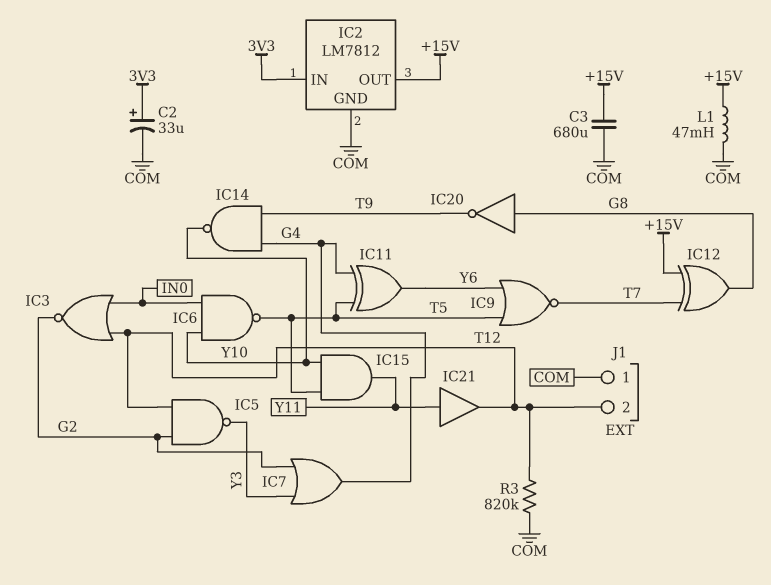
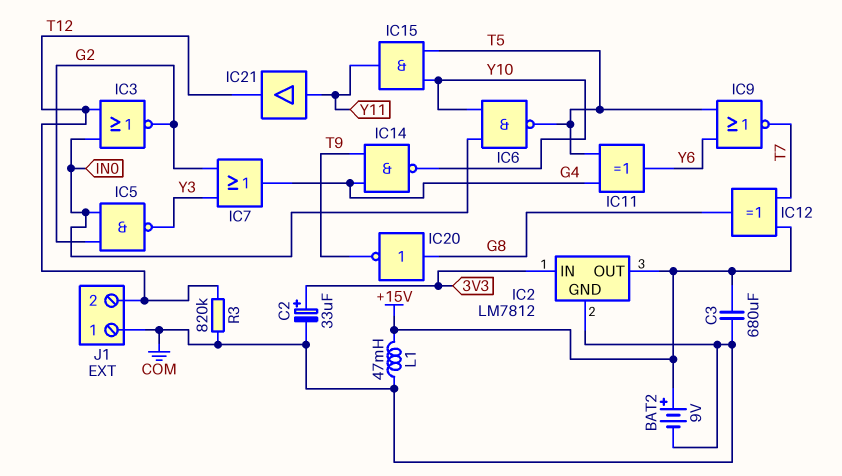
BAT2: none -> 9V (plus +15V, minus COM)
IC5: NAND (in G2, in T12, out Y3) -> NAND (in G2, in IN0, out Y3)

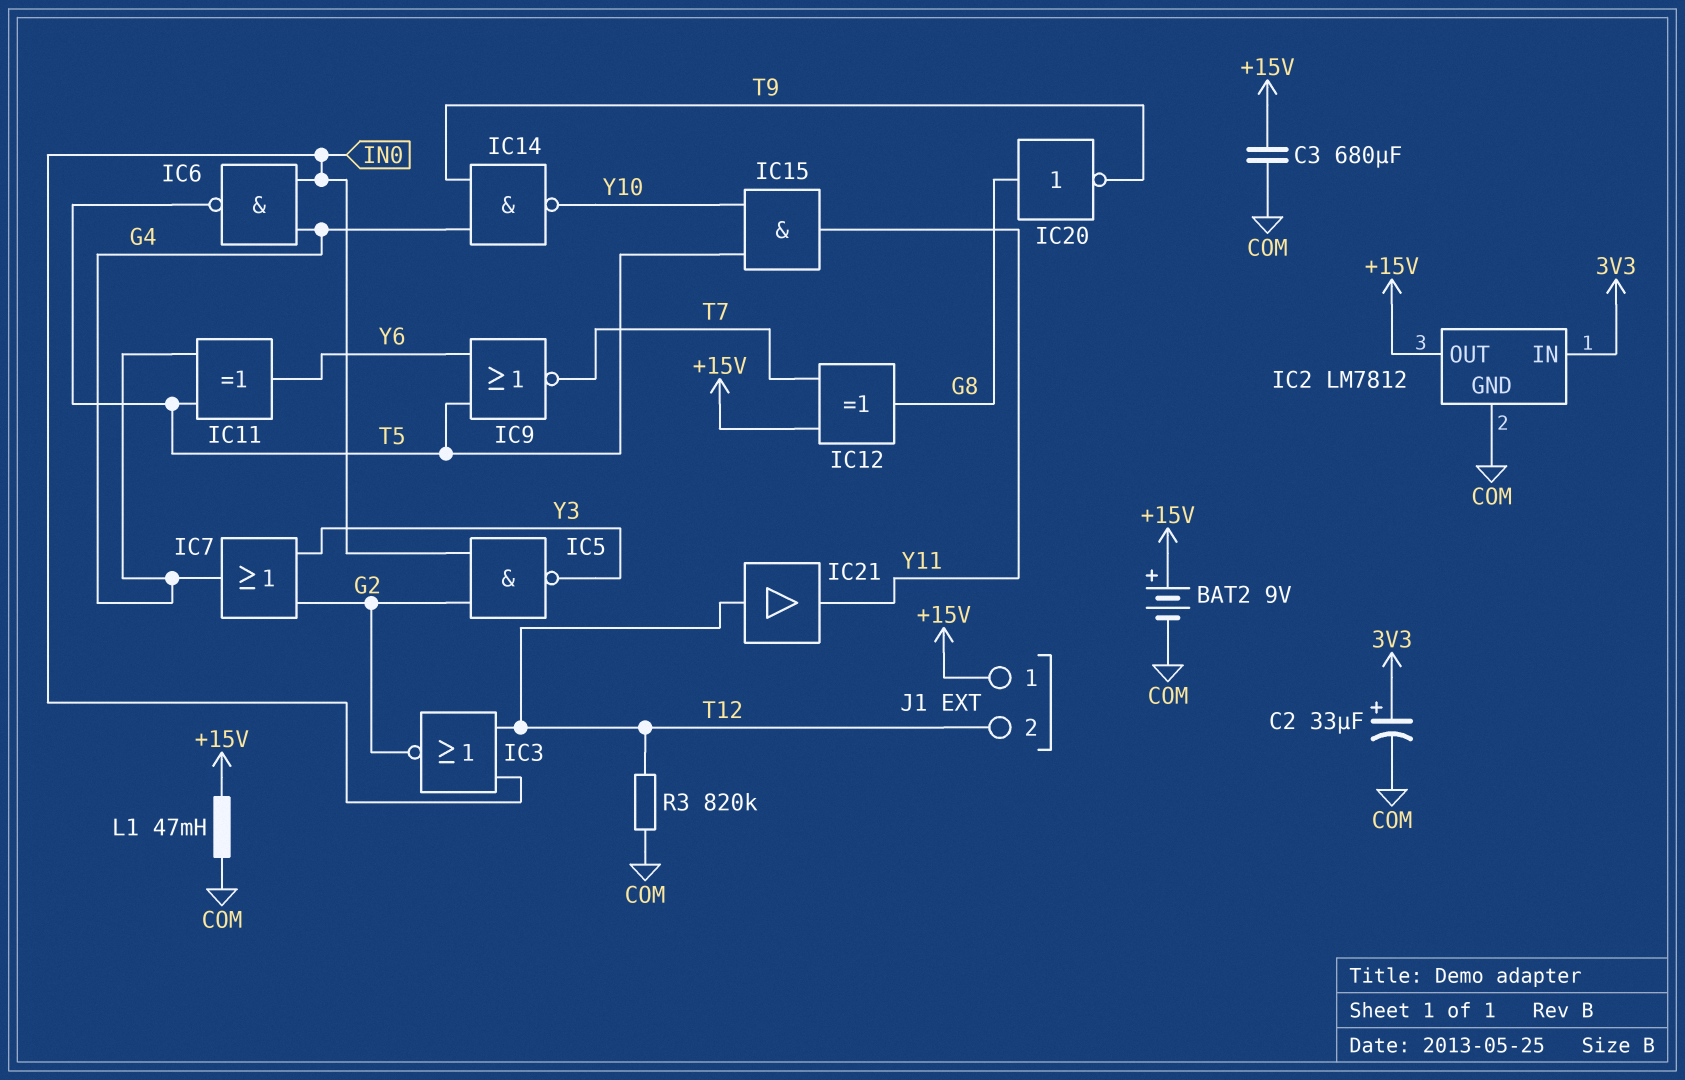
IC6: NAND (in IN0, in Y10, out T5) -> NAND (in G4, in IN0, out T5)
IC21: buffer (in Y11, out T12) -> buffer (in T12, out Y11)
J1 pin 1: COM -> +15V

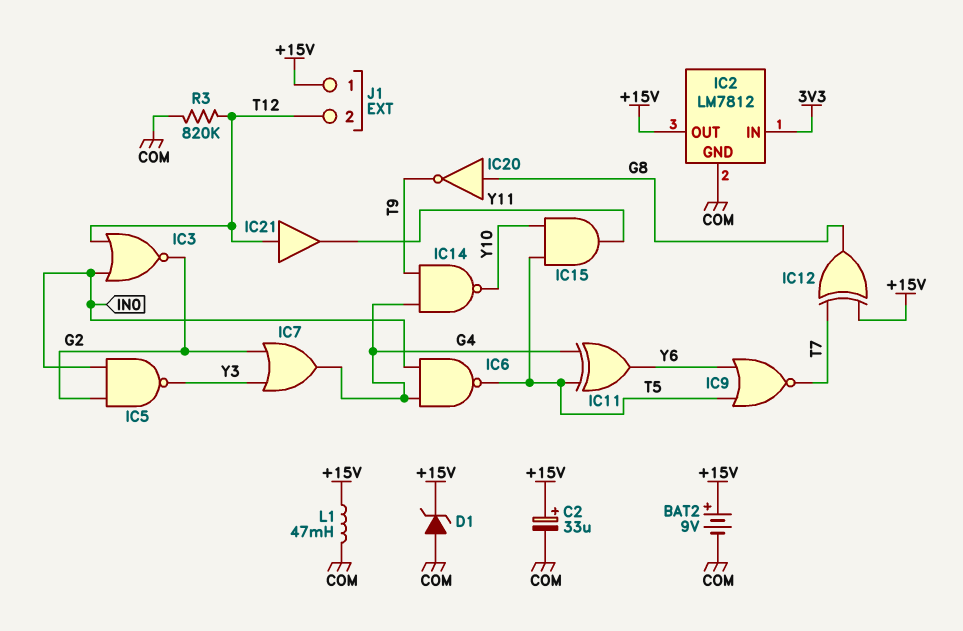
C2: 33uF (plus 3V3, minus COM) -> 33uF (plus +15V, minus COM)
C3: 680uF (+15V, COM) -> none
D1: none -> zener (A COM, K +15V)

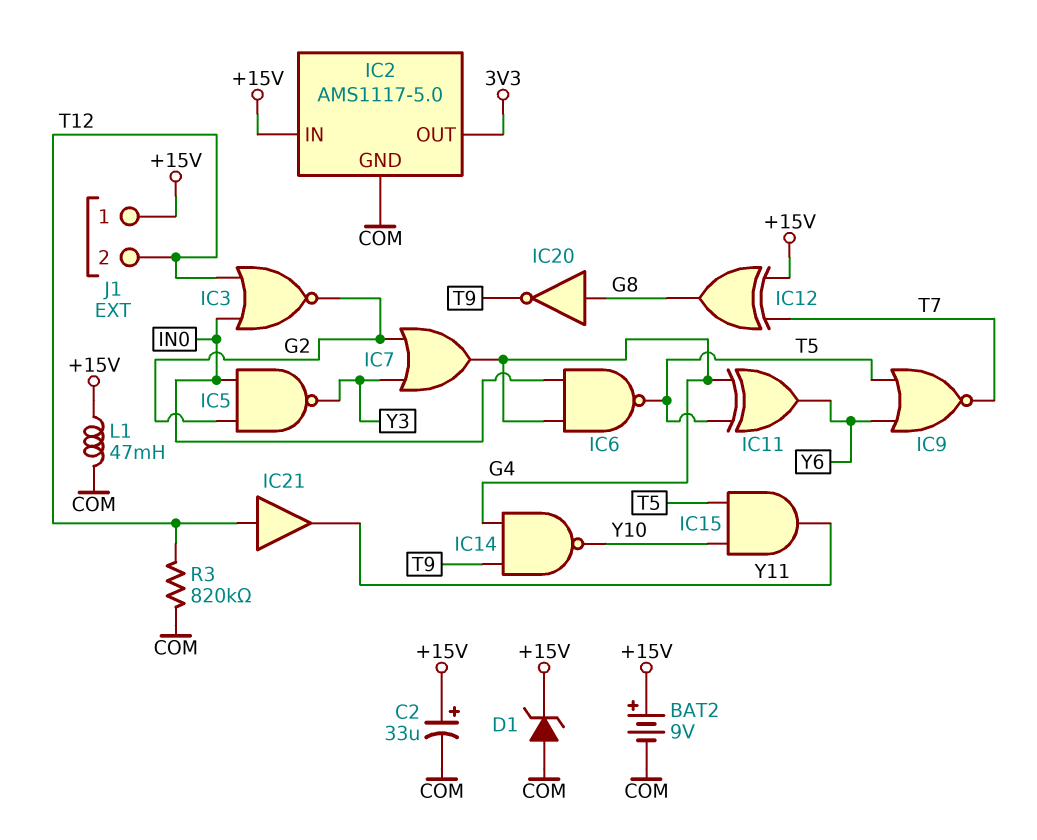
IC2: LM7812 -> AMS1117-5.0
IC2 pin IN: 3V3 -> +15V
IC2 pin OUT: +15V -> 3V3

